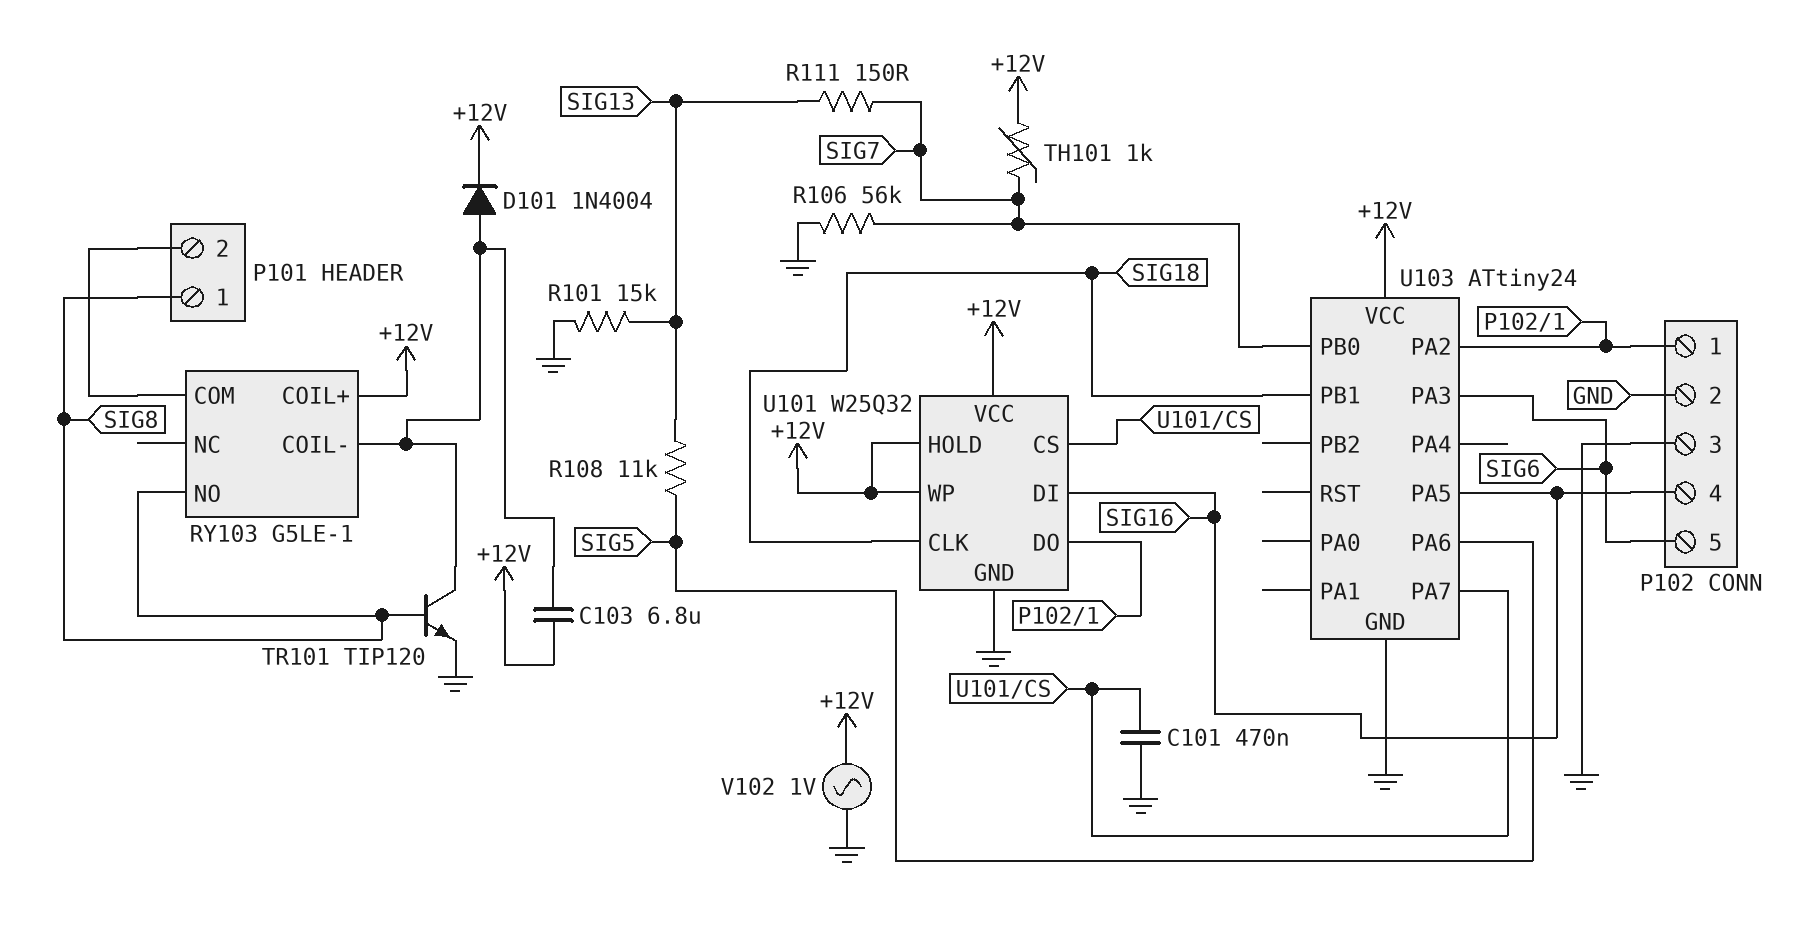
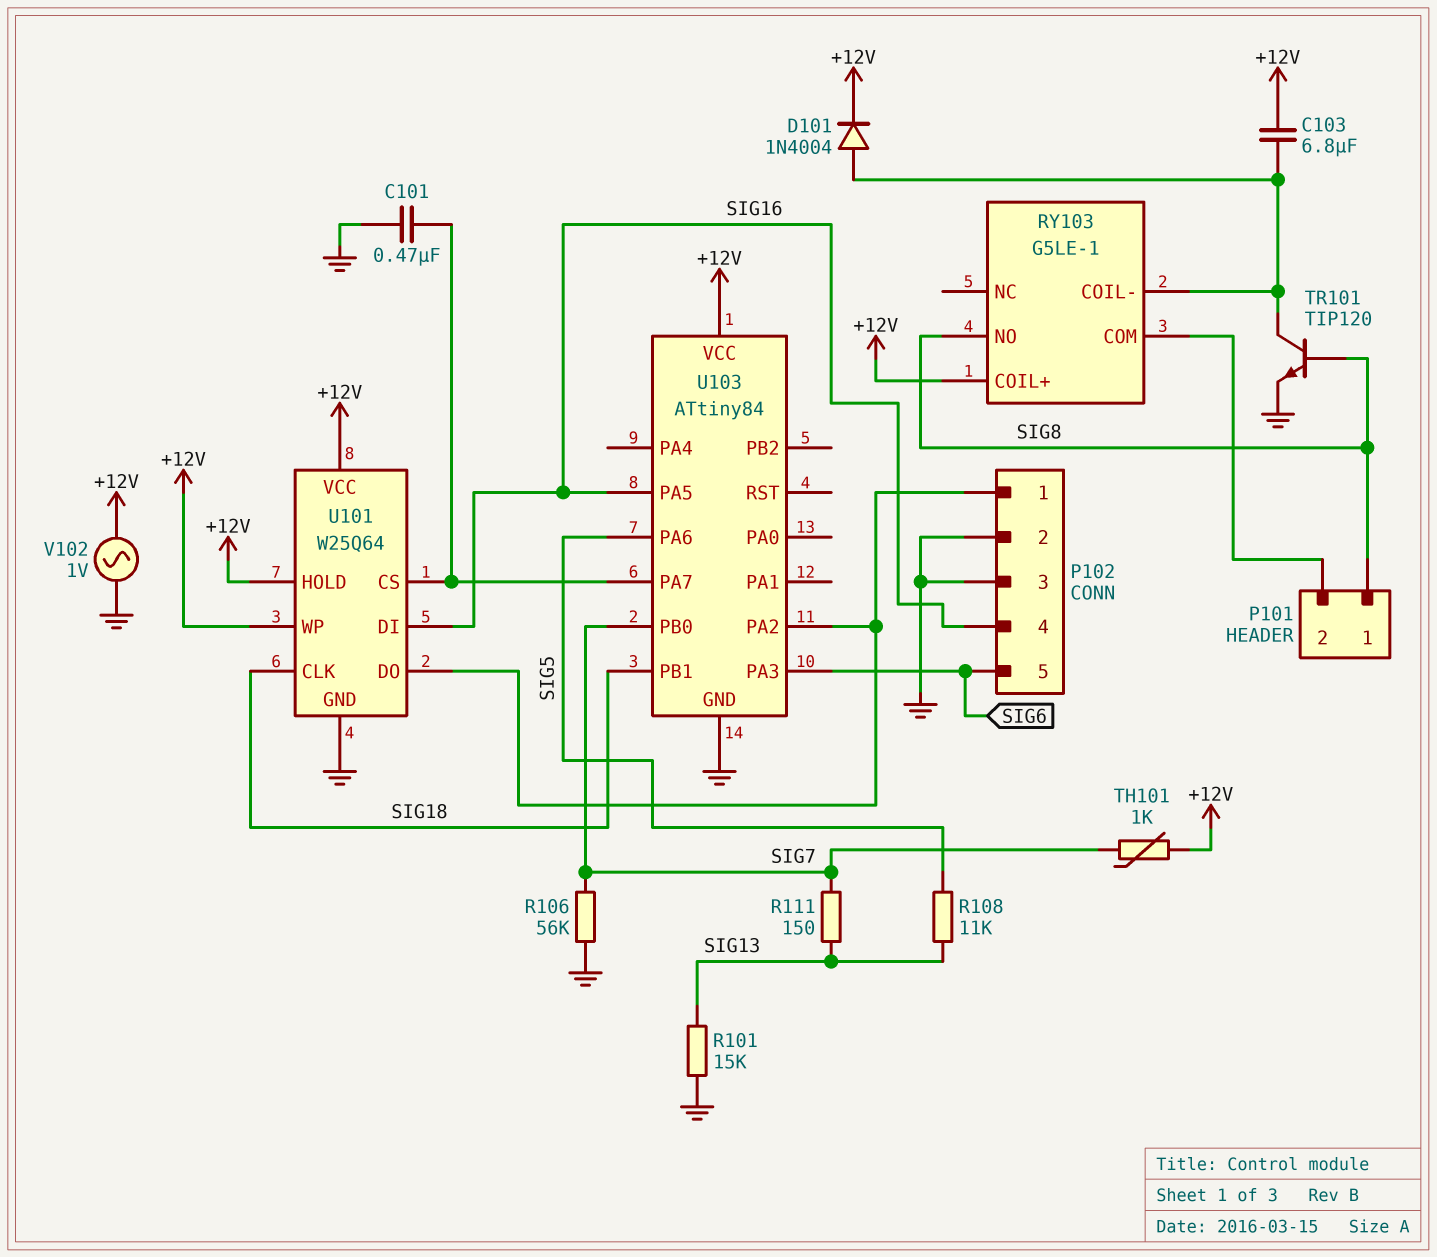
U101: W25Q32 -> W25Q64
U103: ATtiny24 -> ATtiny84

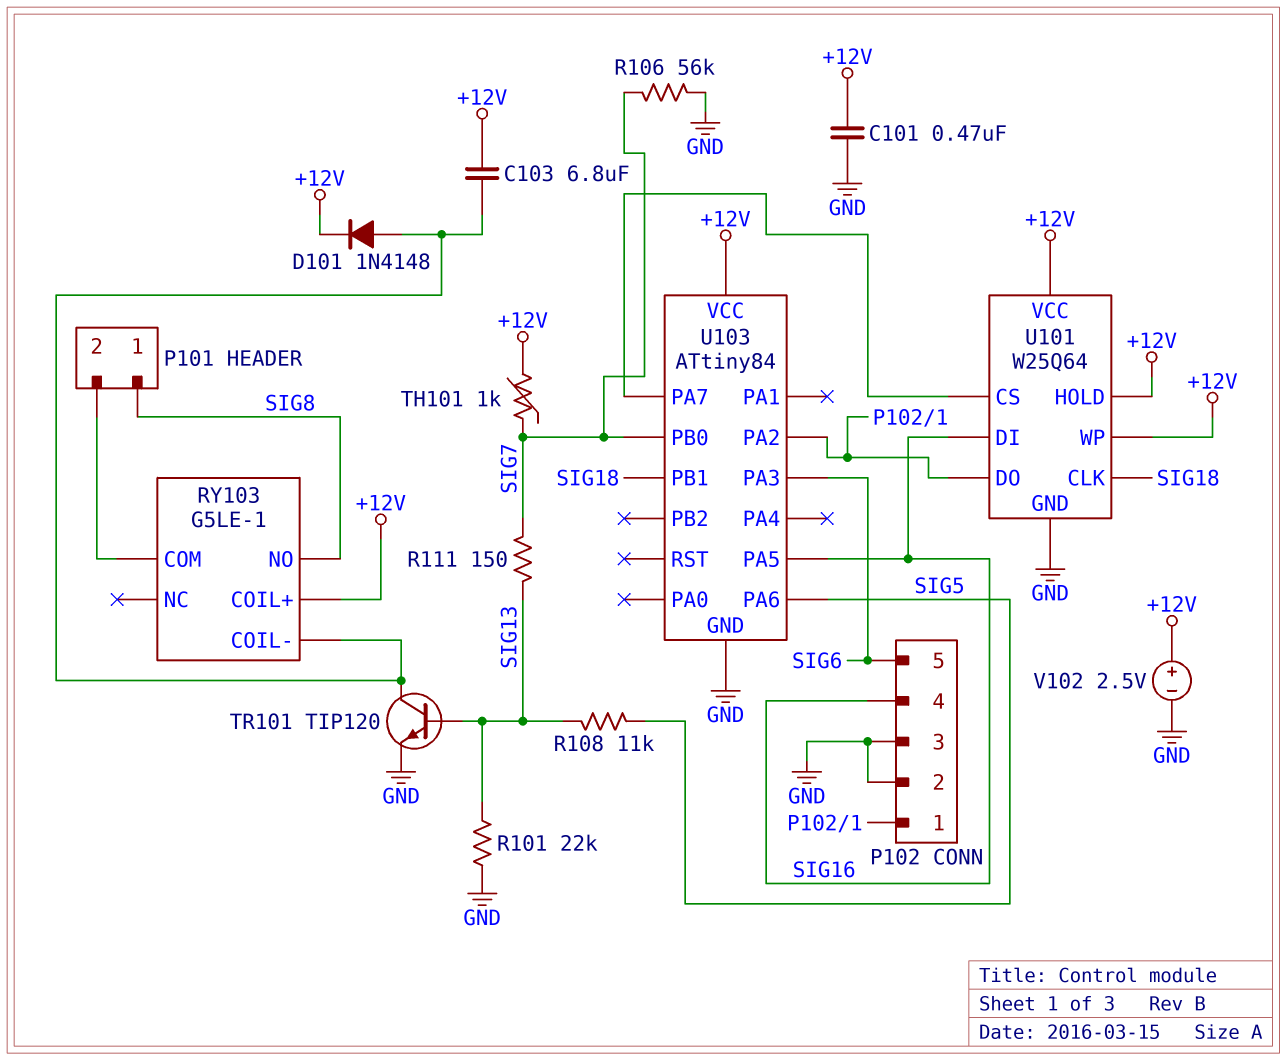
C101: 470nF (GND, U101/CS) -> 470nF (+12V, GND)
D101: diode 1N4004 (A RY103/COIL-, K +12V) -> diode 1N4148 (A RY103/COIL-, K +12V)
R101: 15k (GND, SIG13) -> 22k (GND, SIG13)
TR101: NPN TIP120 (B SIG8, C RY103/COIL-, E GND) -> NPN TIP120 (B SIG13, C RY103/COIL-, E GND)
V102: AC 1V (+12V, GND) -> 2.5V (plus +12V, minus GND)

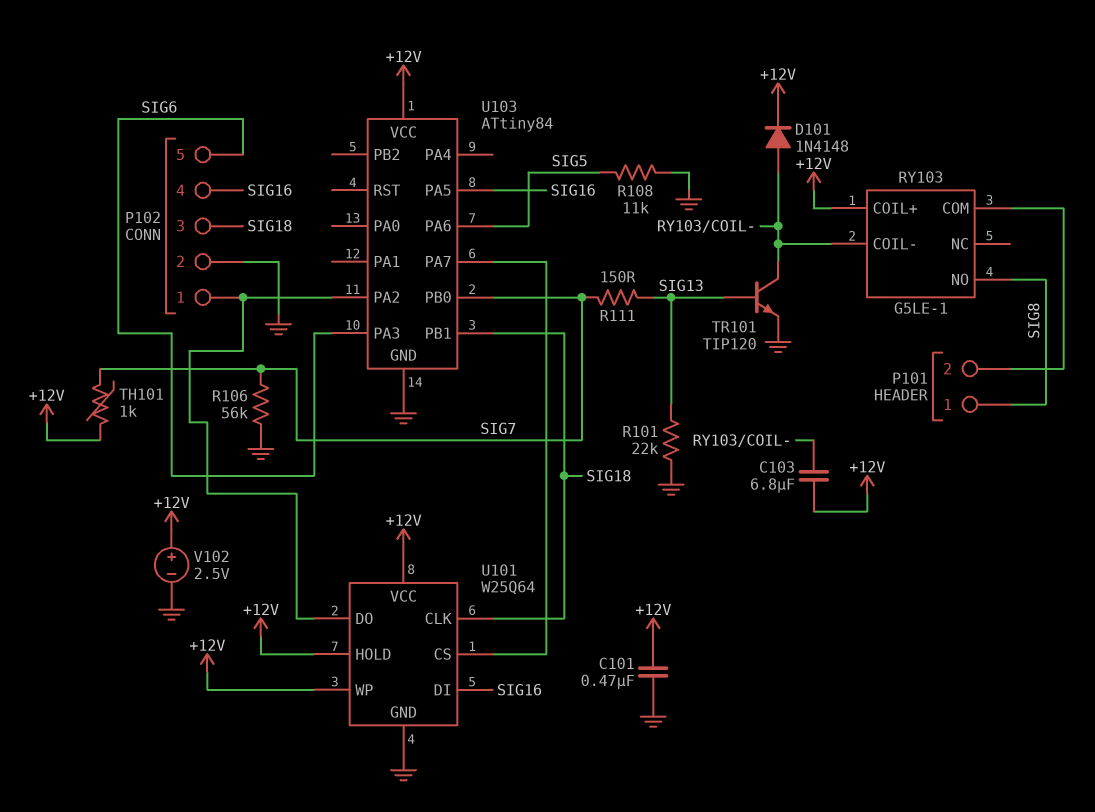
P102 pin 3: GND -> SIG18
R108: 11k (SIG5, SIG13) -> 11k (GND, SIG5)

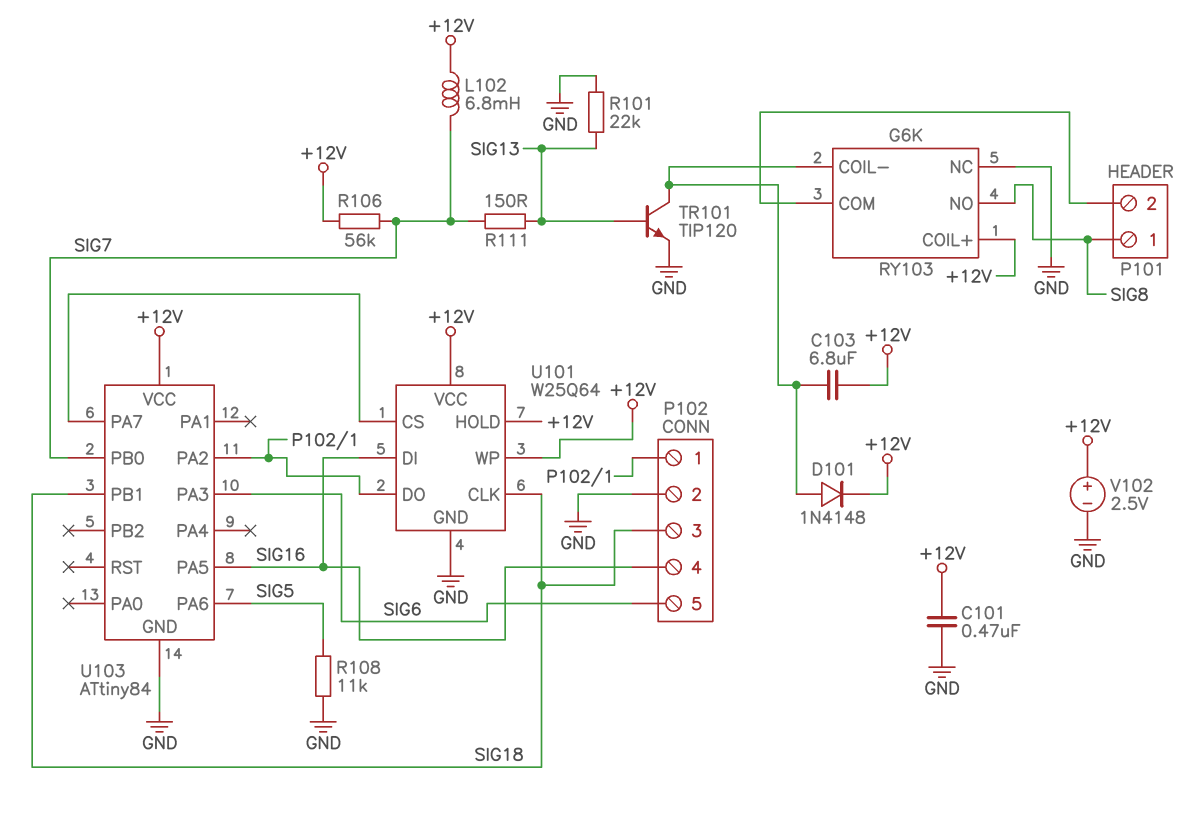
L102: none -> 6.8mH (+12V, SIG7)
R106: 56k (GND, SIG7) -> 56k (+12V, SIG7)
RY103: G5LE-1 -> G6K
RY103 pin NC: none -> GND
TH101: 1k (+12V, SIG7) -> none

